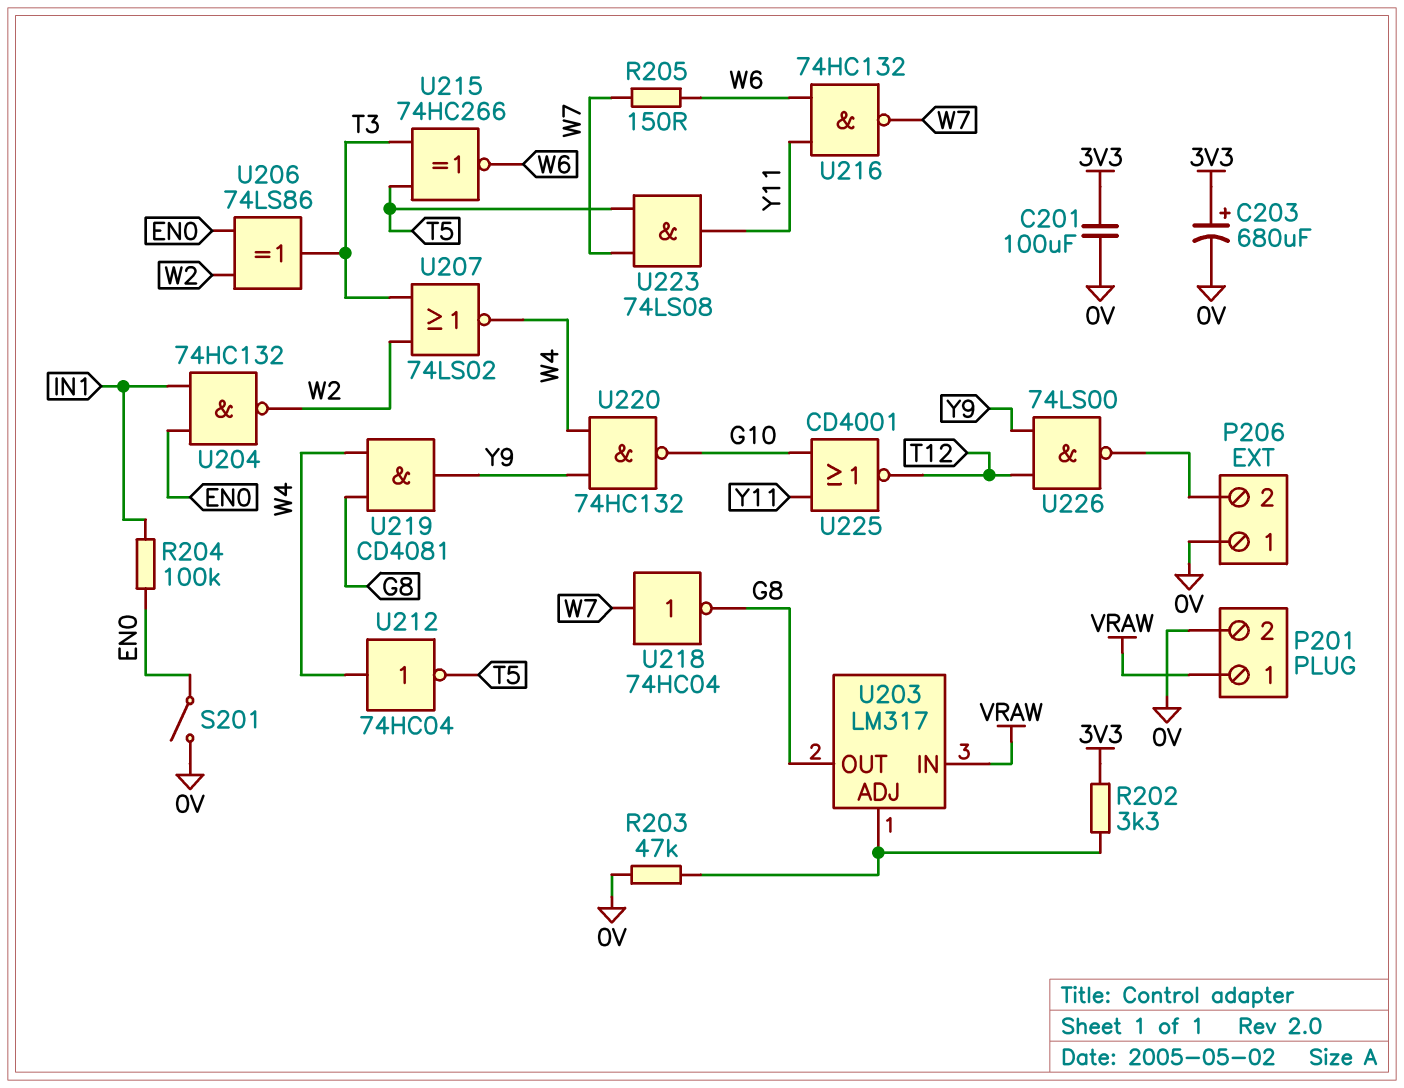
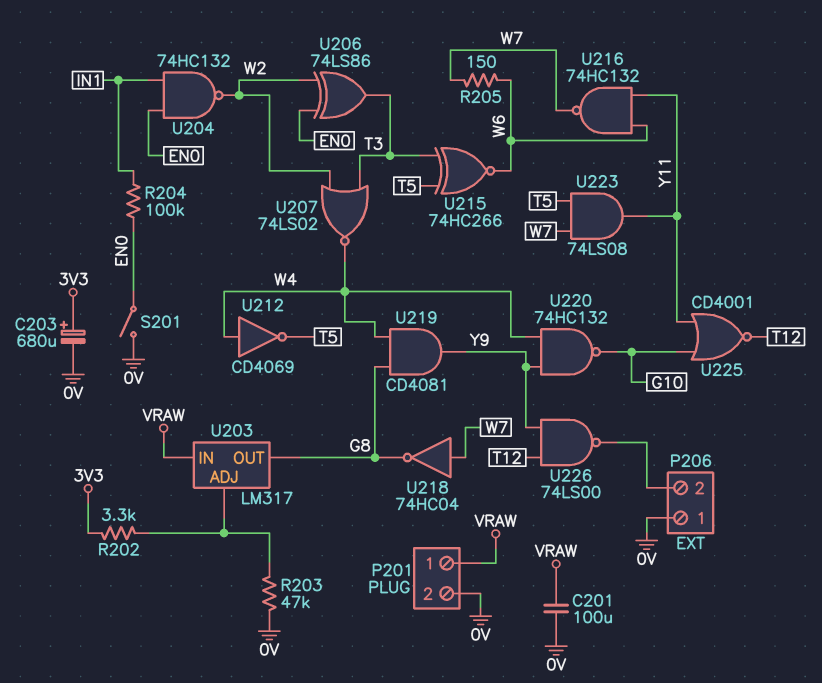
C201: 100uF (0V, 3V3) -> 100uF (0V, VRAW)
U212: NOT 74HC04 (in W4, out T5) -> NOT CD4069 (in W4, out T5)

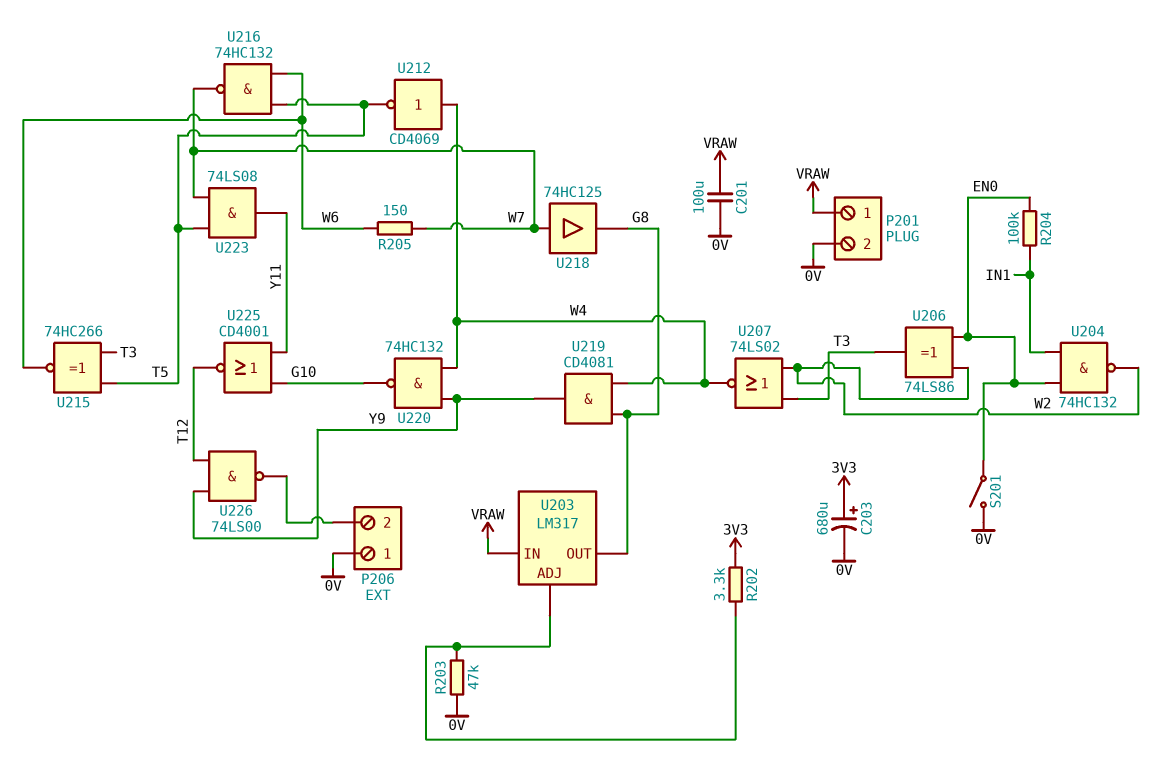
U216: NAND 74HC132 (in W6, in Y11, out W7) -> NAND 74HC132 (in T5, in W6, out W7)
U218: NOT 74HC04 (in W7, out G8) -> buffer 74HC125 (in W7, out G8)

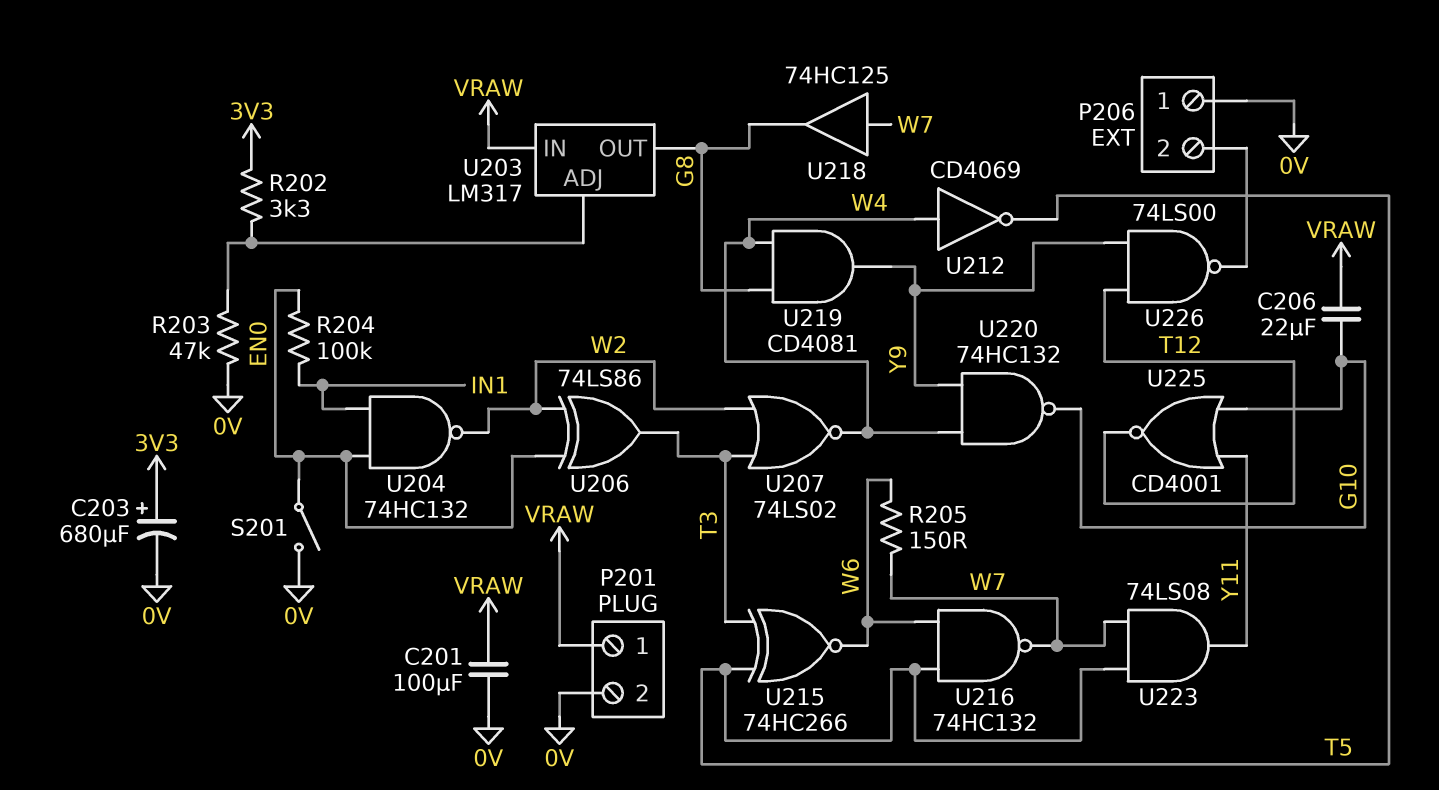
C206: none -> 22uF (G10, VRAW)

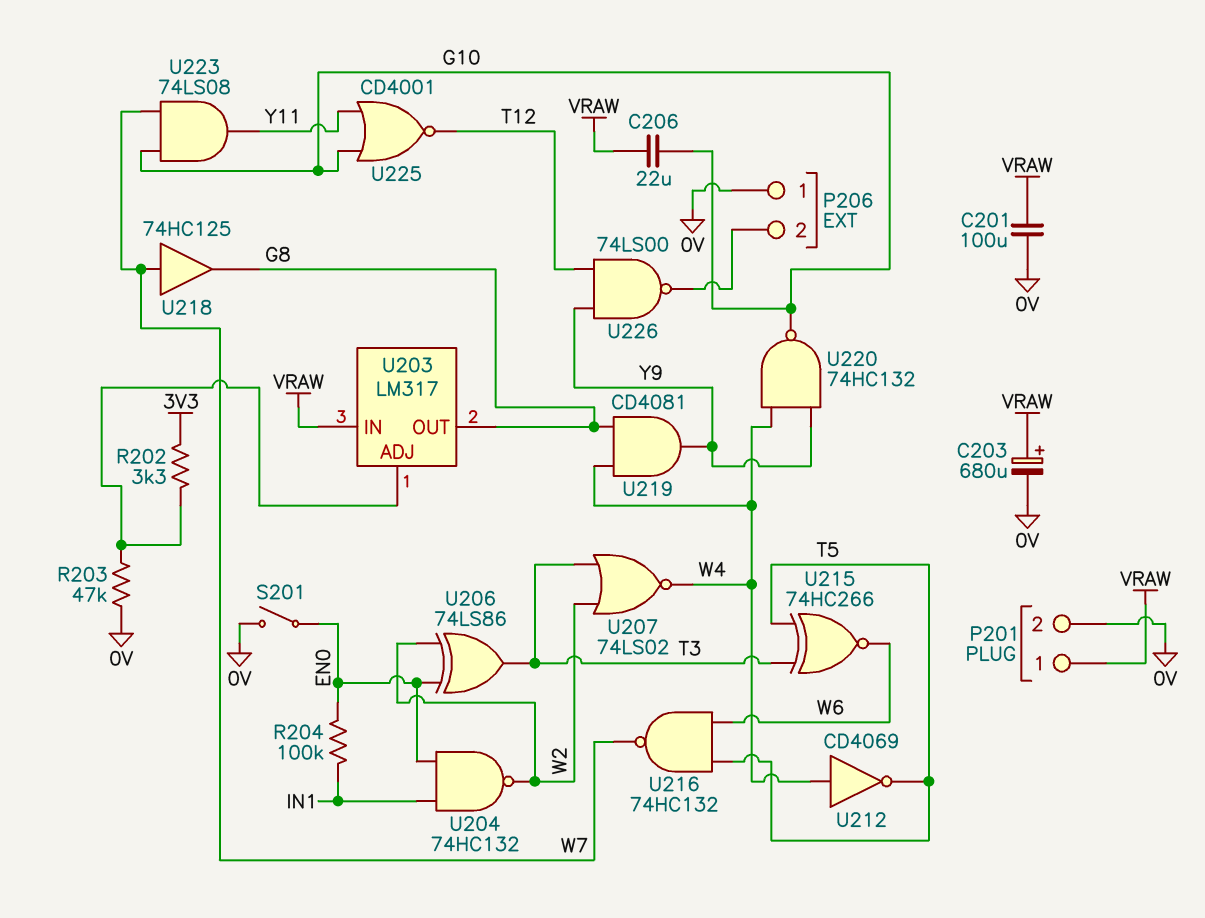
C203: 680uF (plus 3V3, minus 0V) -> 680uF (plus VRAW, minus 0V)
R205: 150 (W6, W7) -> none
U223: AND 74LS08 (in T5, in W7, out Y11) -> AND 74LS08 (in G10, in W7, out Y11)

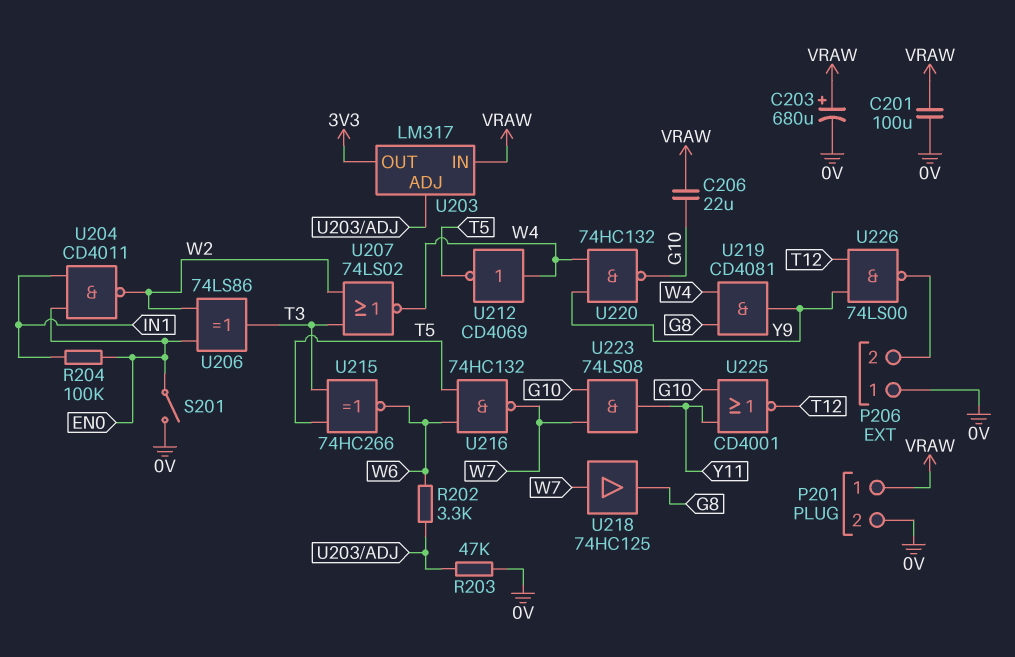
R202: 3.3k (3V3, U203/ADJ) -> 3.3k (U203/ADJ, W6)
U203 pin OUT: G8 -> 3V3
U204: NAND 74HC132 (in EN0, in IN1, out W2) -> NAND CD4011 (in EN0, in IN1, out W2)

